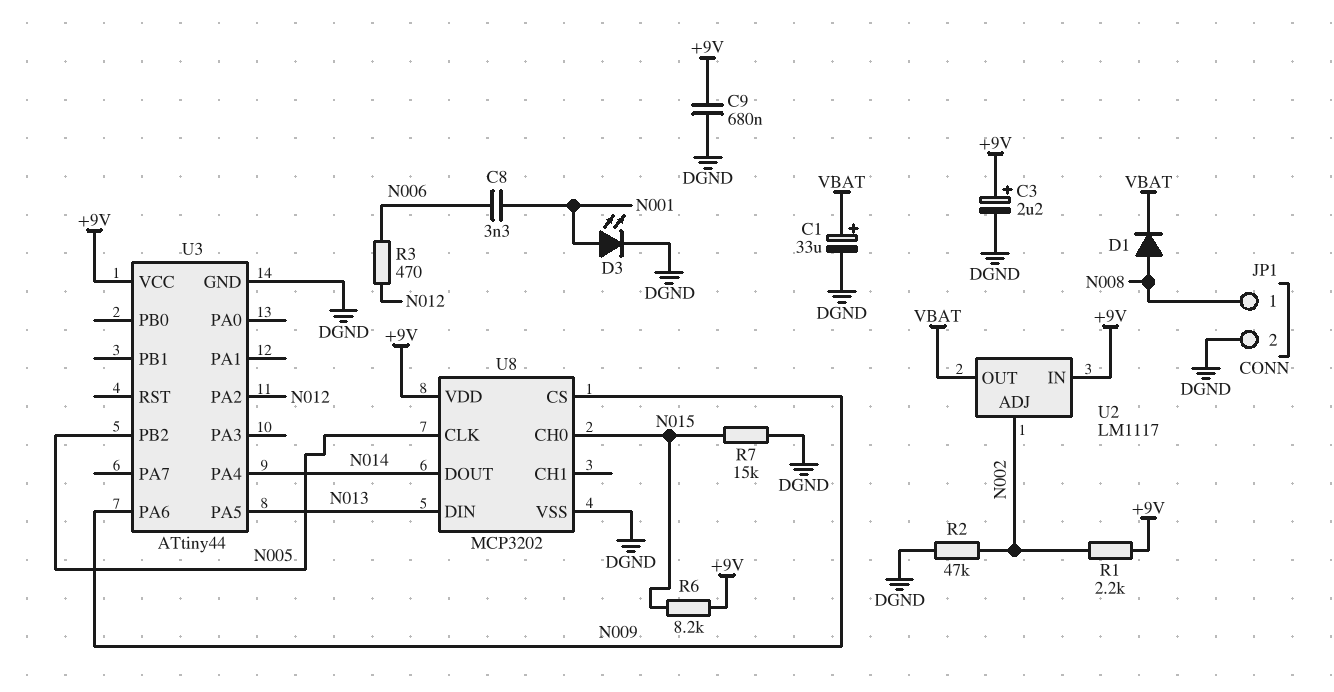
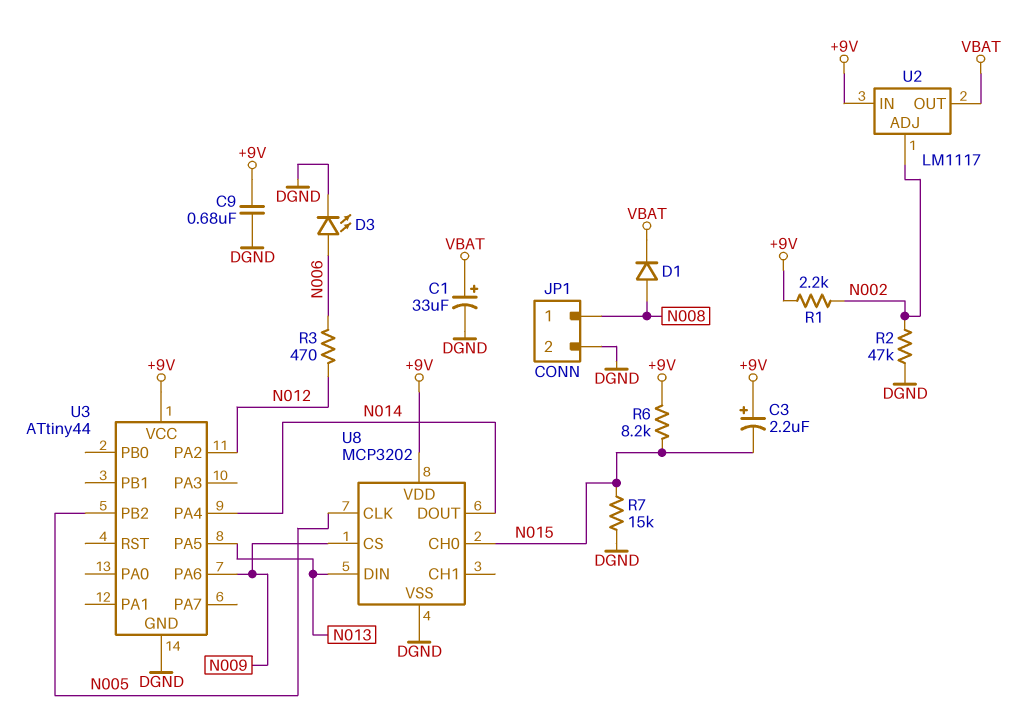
C3: 2.2uF (plus +9V, minus DGND) -> 2.2uF (plus +9V, minus N015)
C8: 3.3nF (N001, N006) -> none
D3: LED (A N001, K DGND) -> LED (A N006, K DGND)

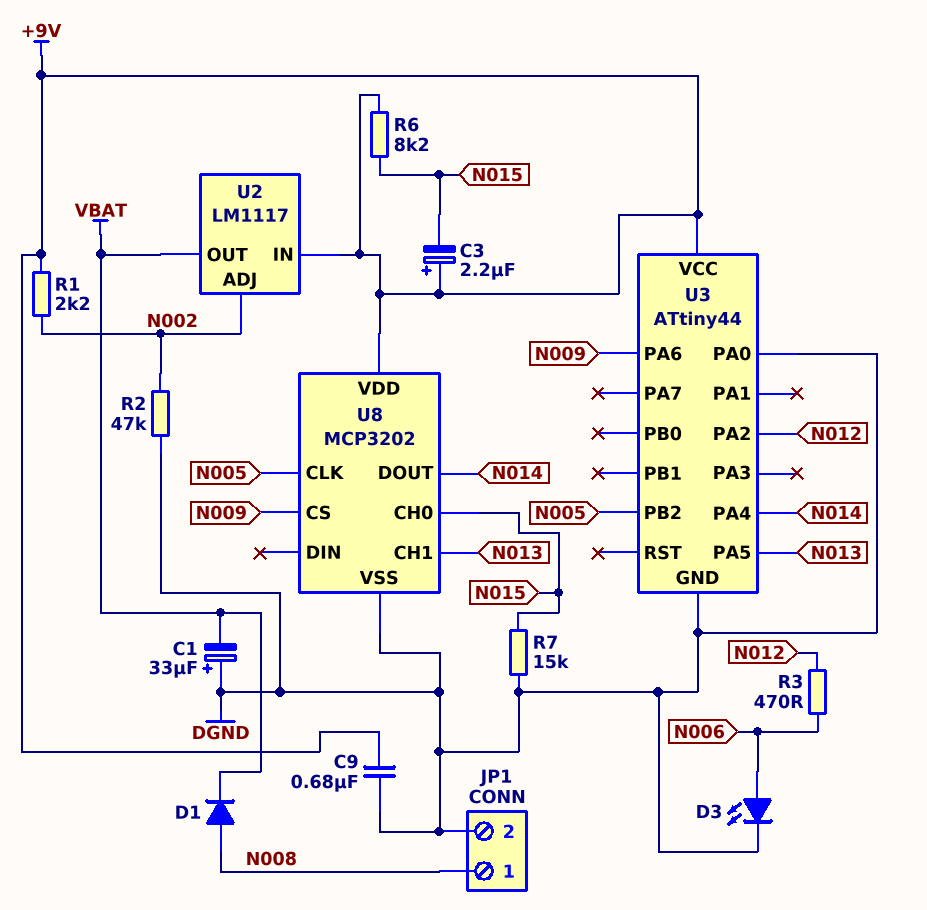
C1: 33uF (plus VBAT, minus DGND) -> 33uF (plus DGND, minus VBAT)
U3 pin PA0: none -> DGND
U8 pin CH1: none -> N013
U8 pin DIN: N013 -> none

